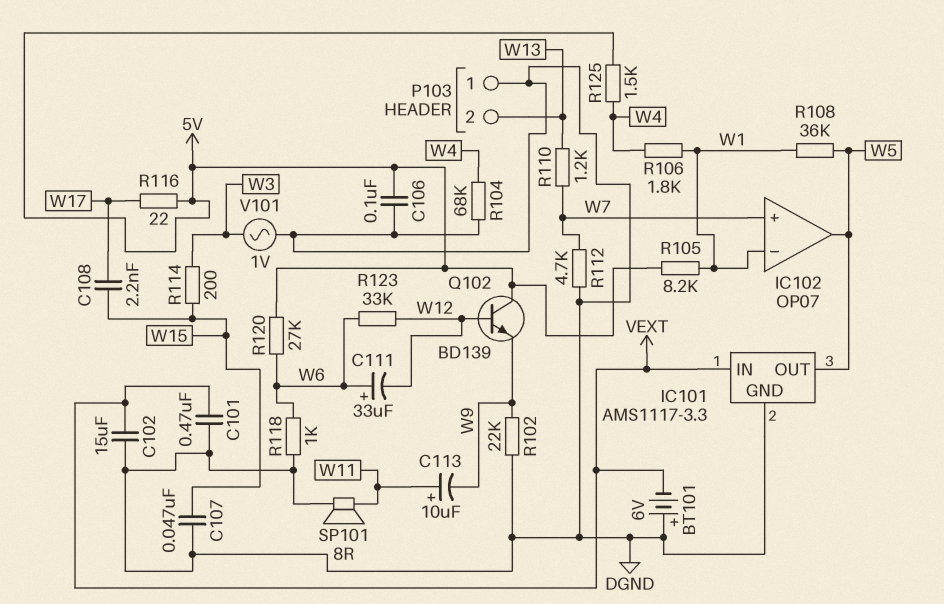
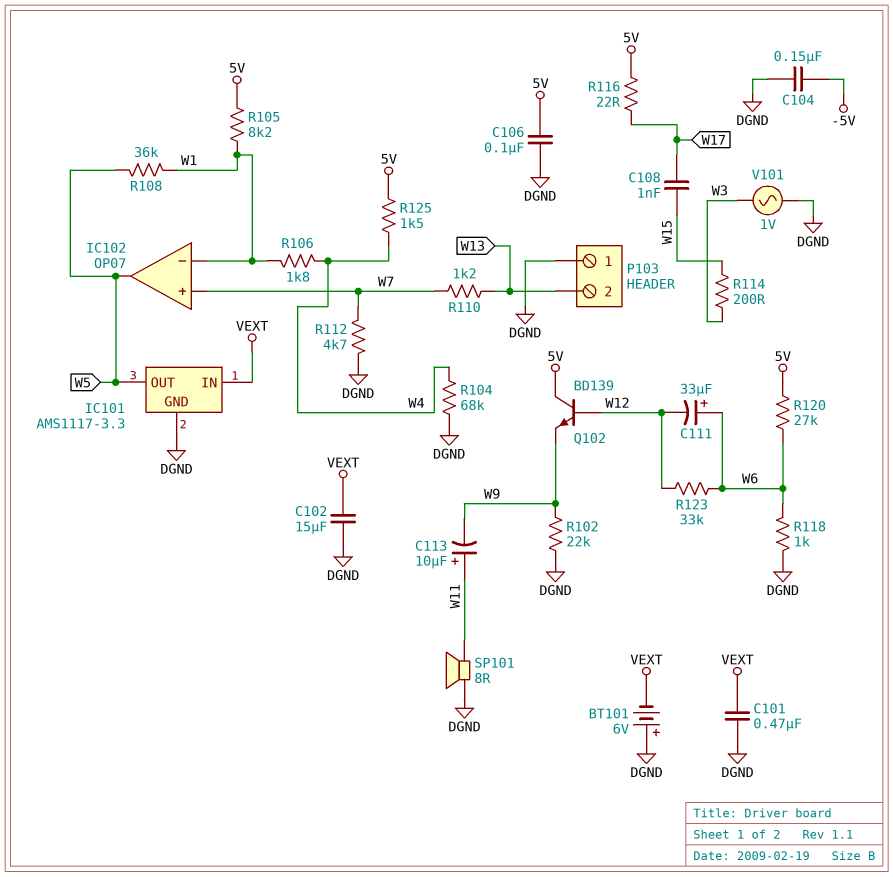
C104: none -> 150nF (-5V, DGND)
C107: 47nF (DGND, W15) -> none
C108: 2.2nF (W15, W17) -> 1nF (W15, W17)

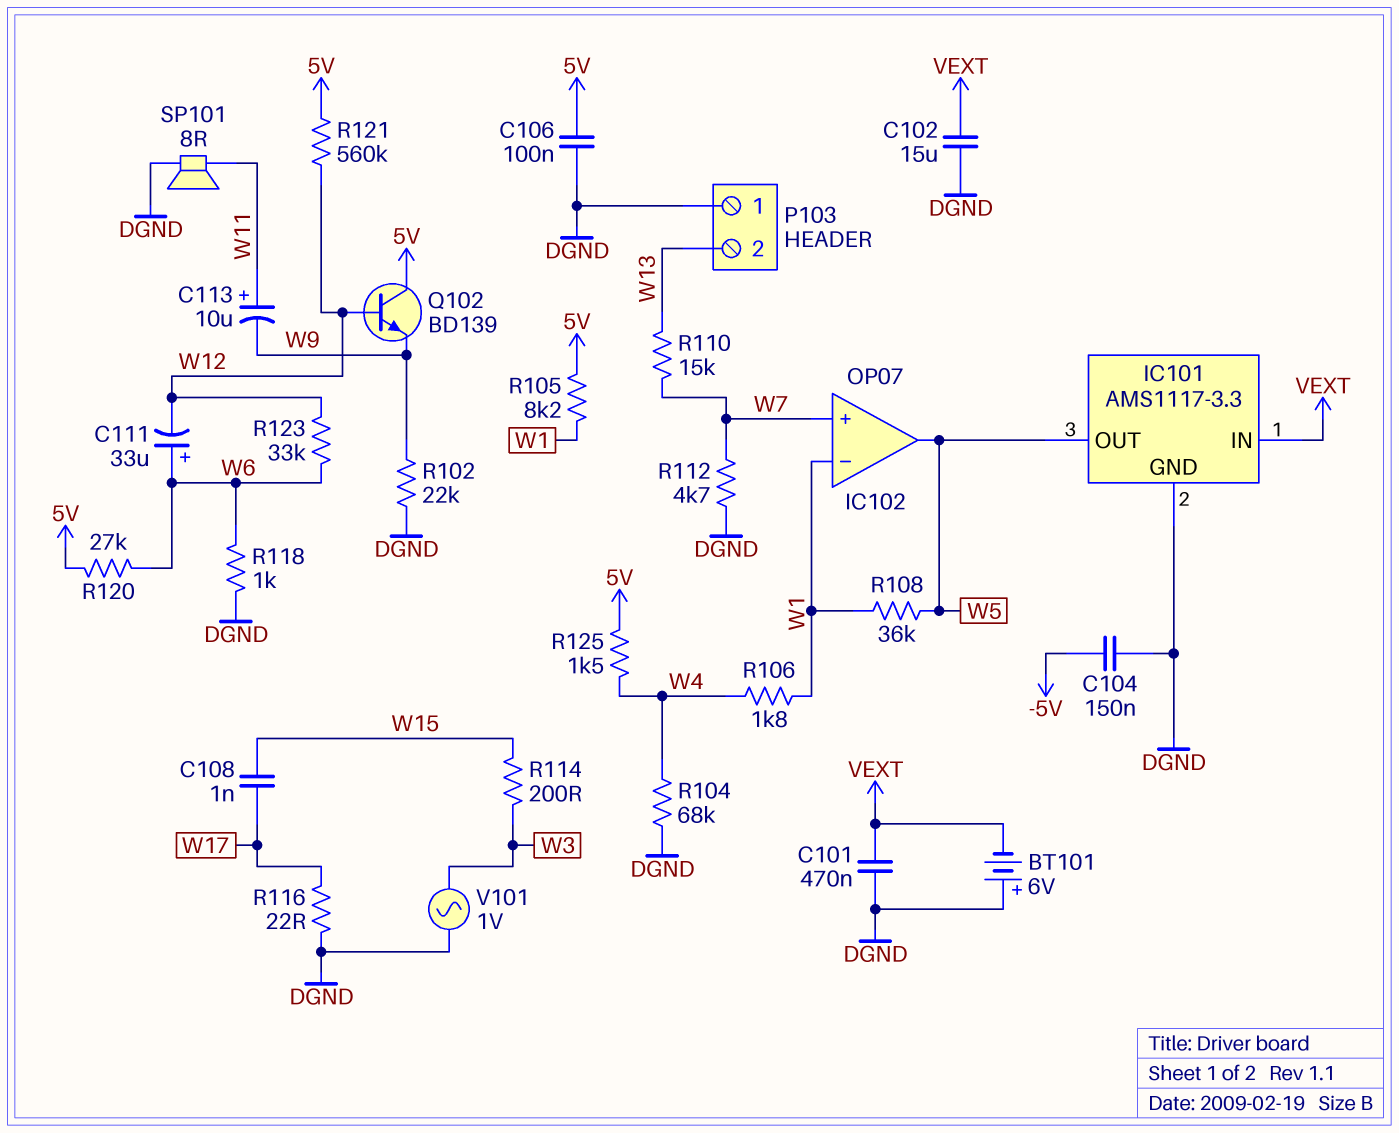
R110: 1.2k (W7, W13) -> 15k (W7, W13)
R116: 22 (5V, W17) -> 22 (DGND, W17)
R121: none -> 560k (5V, W12)

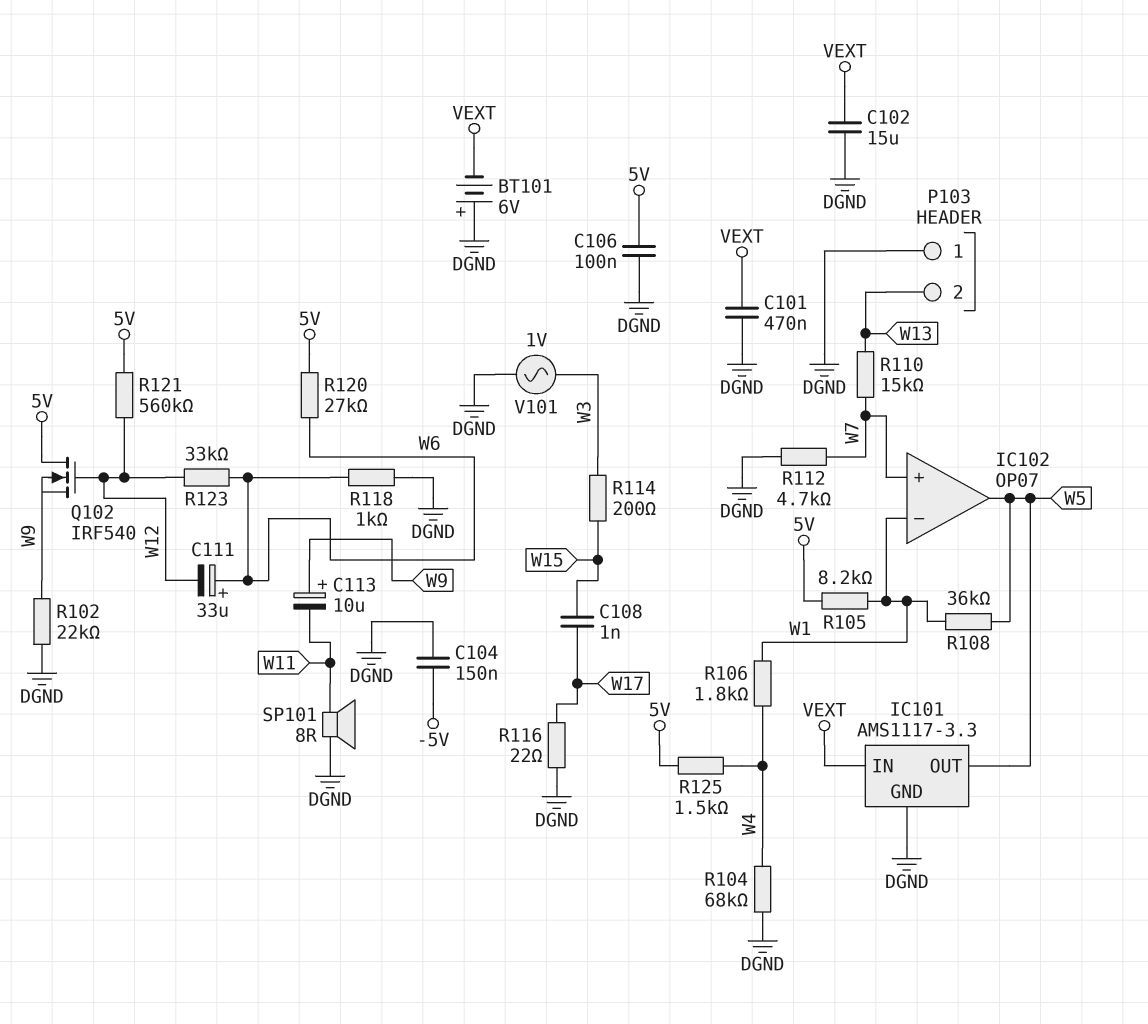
C113: 10uF (plus W11, minus W9) -> 10uF (plus W9, minus W11)
Q102: NPN BD139 (B W12, C 5V, E W9) -> NMOS IRF540 (G W12, D 5V, S W9)

